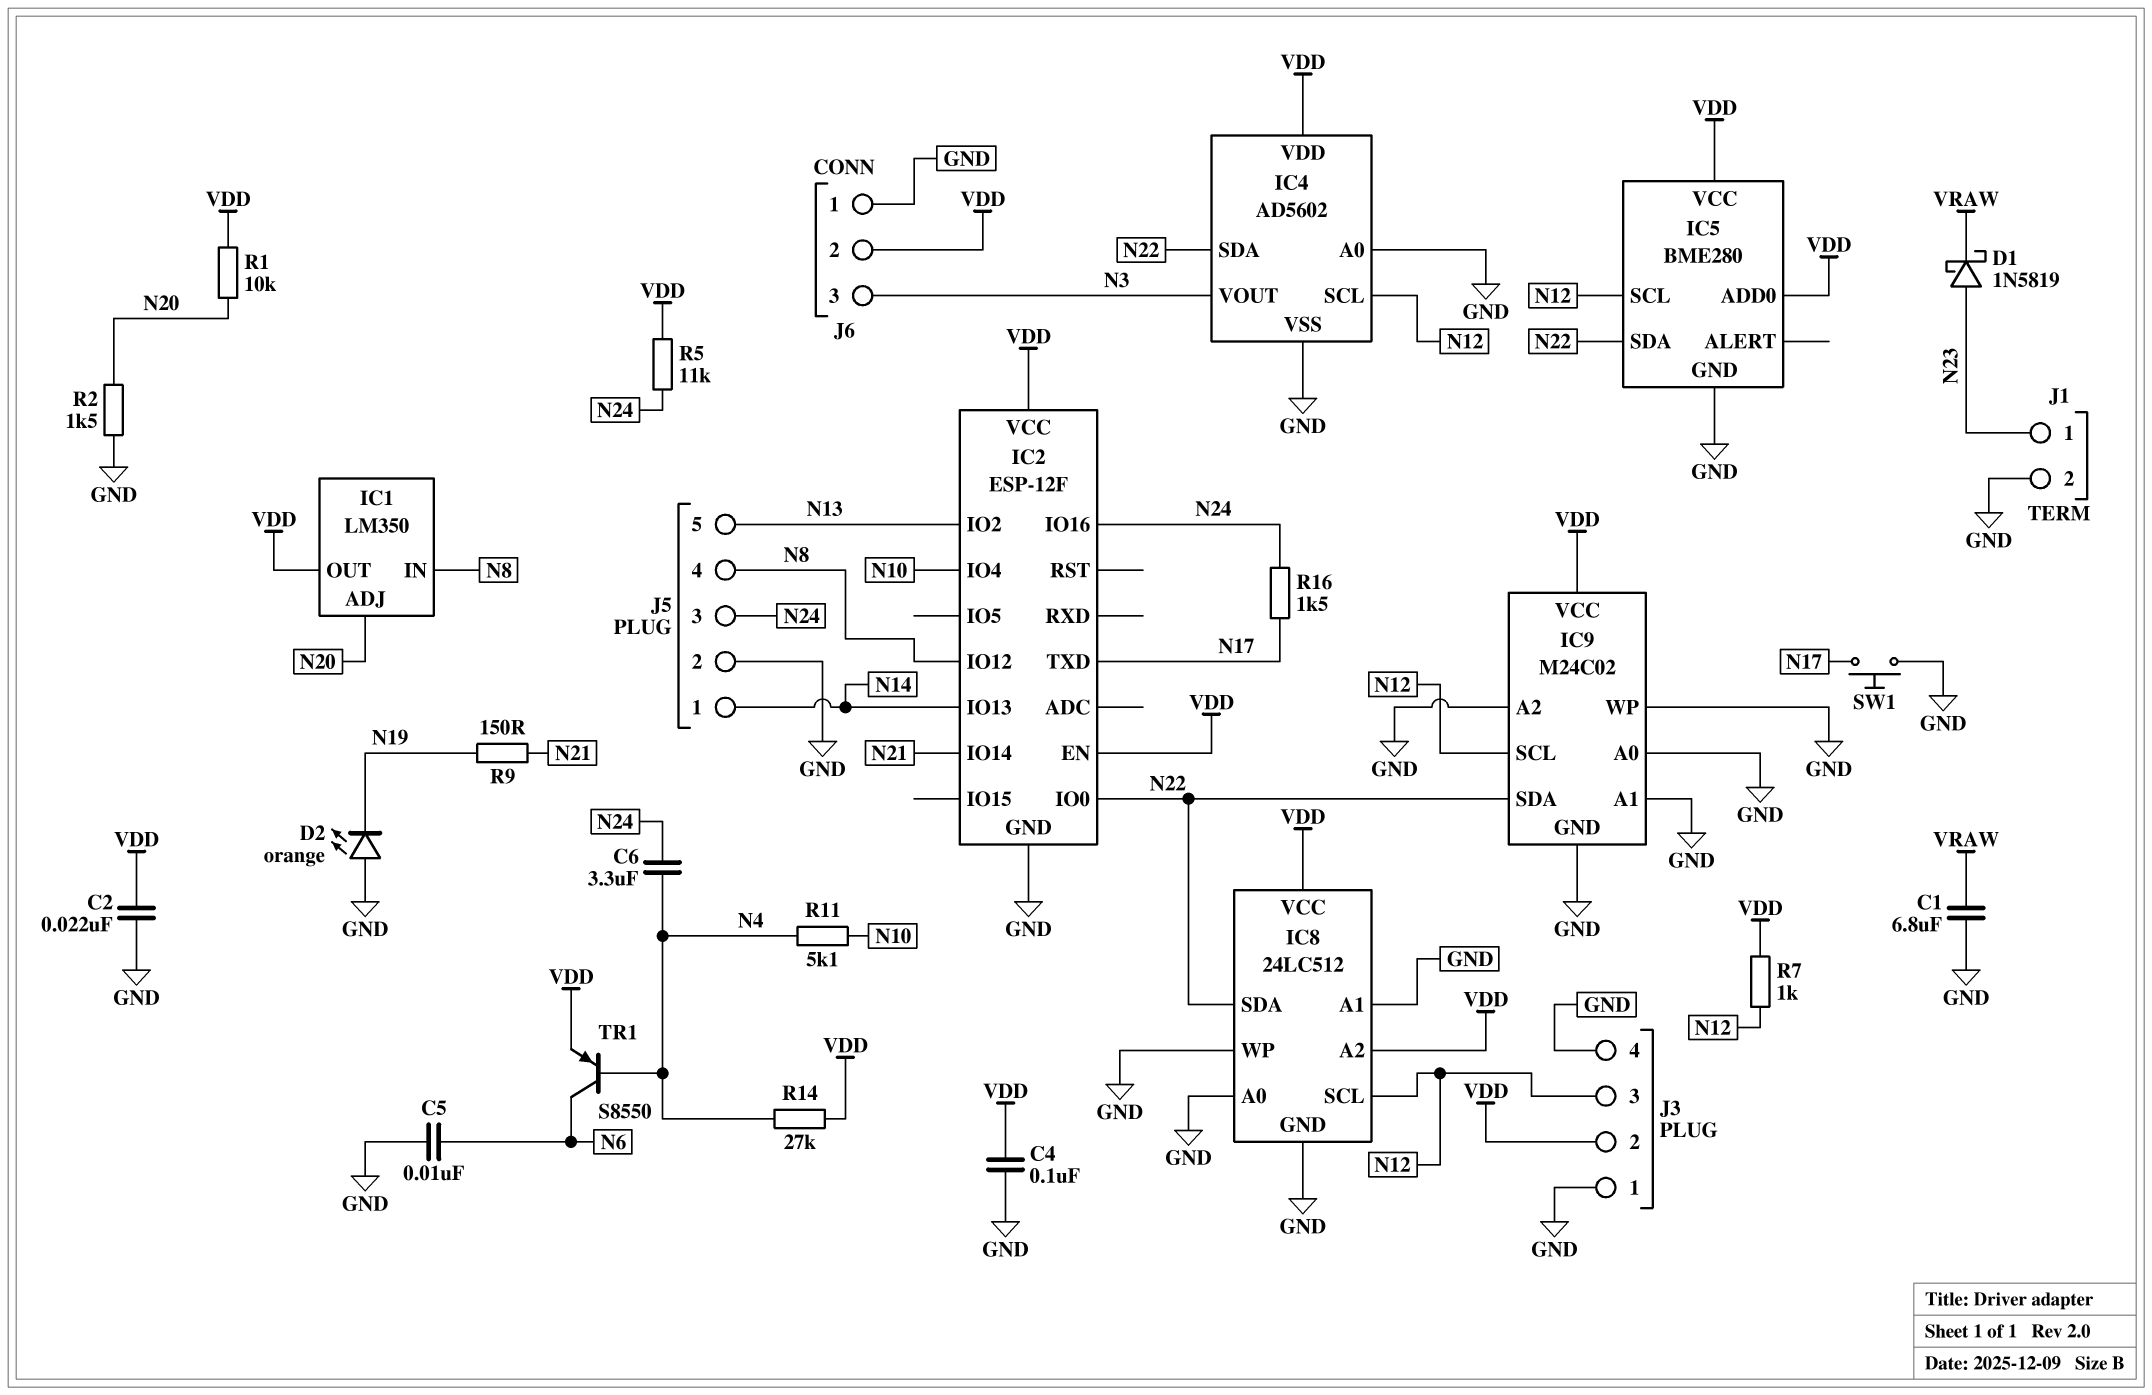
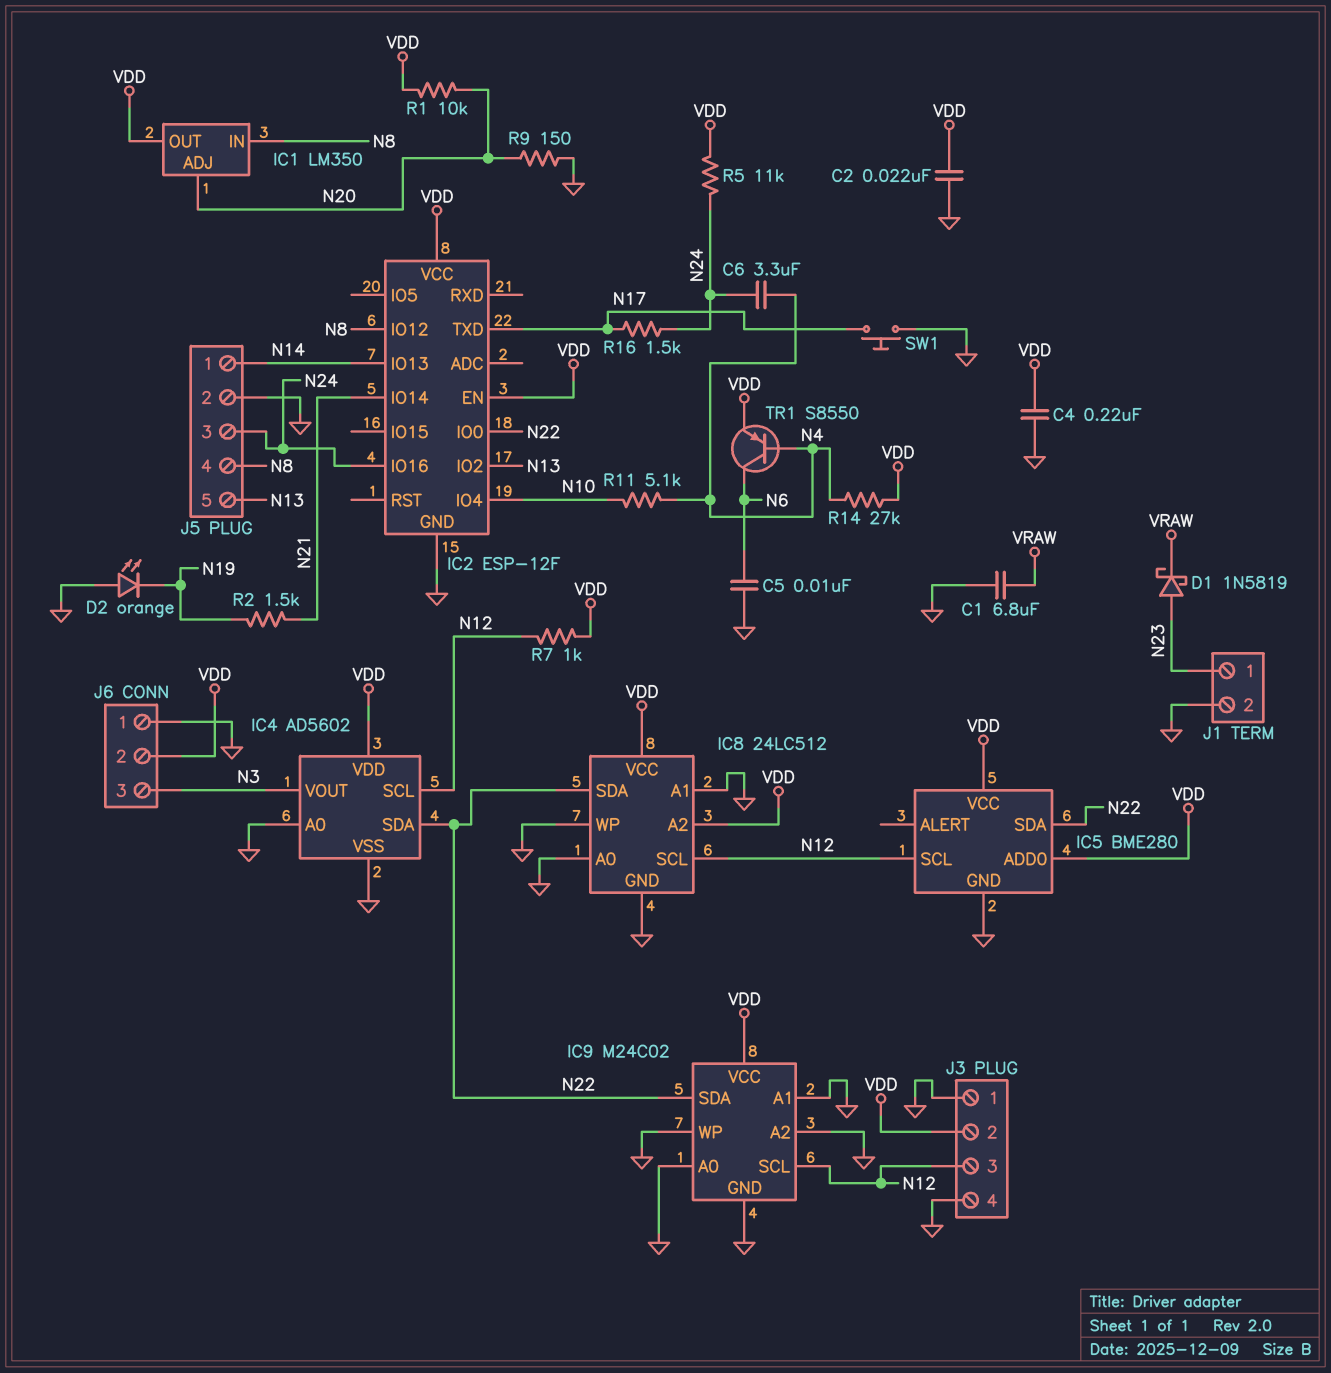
C4: 100nF (GND, VDD) -> 220nF (GND, VDD)
R2: 1.5k (GND, N20) -> 1.5k (N19, N21)
R9: 150 (N19, N21) -> 150 (GND, N20)

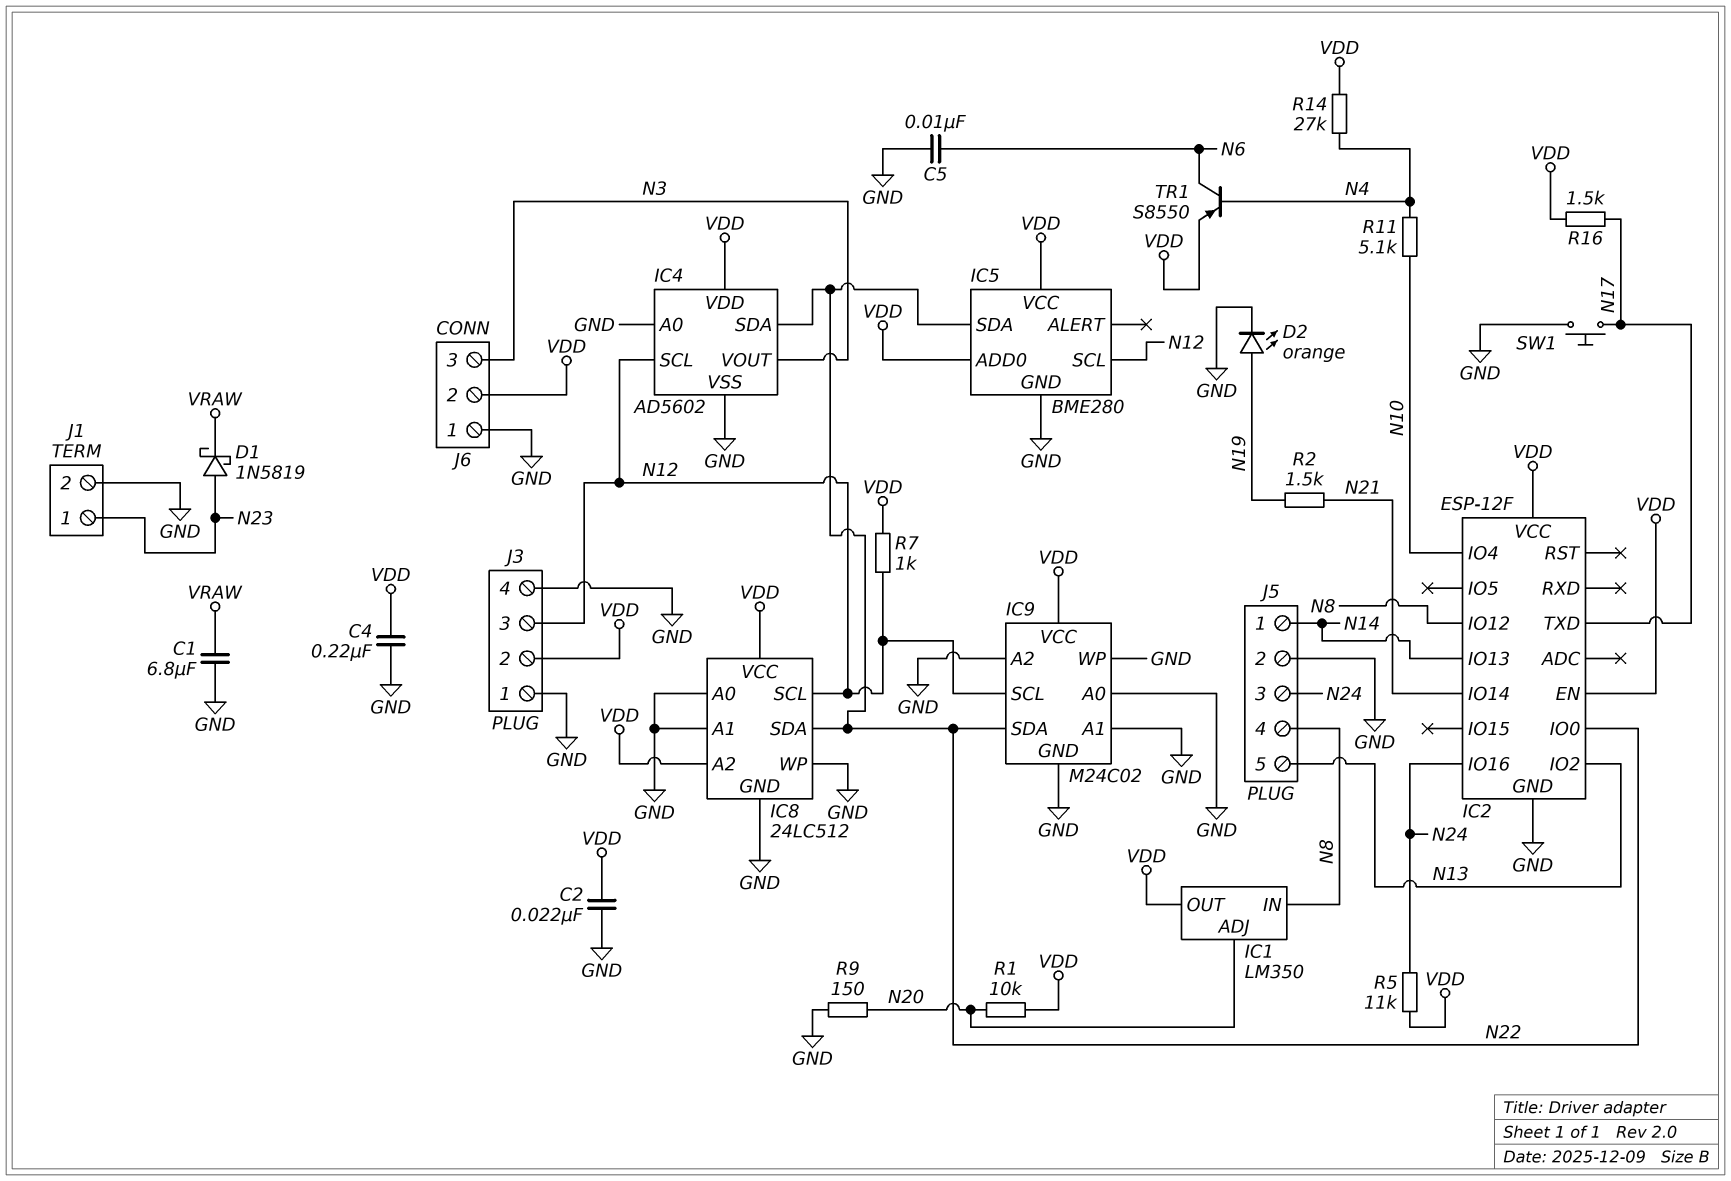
C6: 3.3uF (N4, N24) -> none
D2: LED orange (A GND, K N19) -> LED orange (A N19, K GND)
R16: 1.5k (N17, N24) -> 1.5k (N17, VDD)

